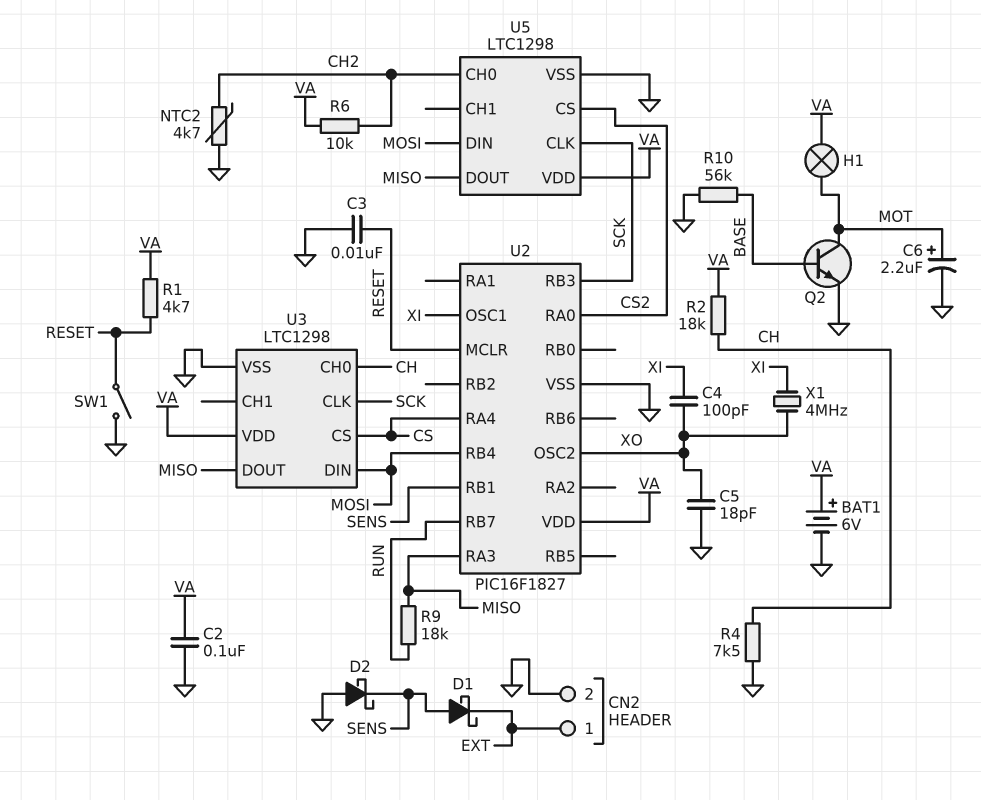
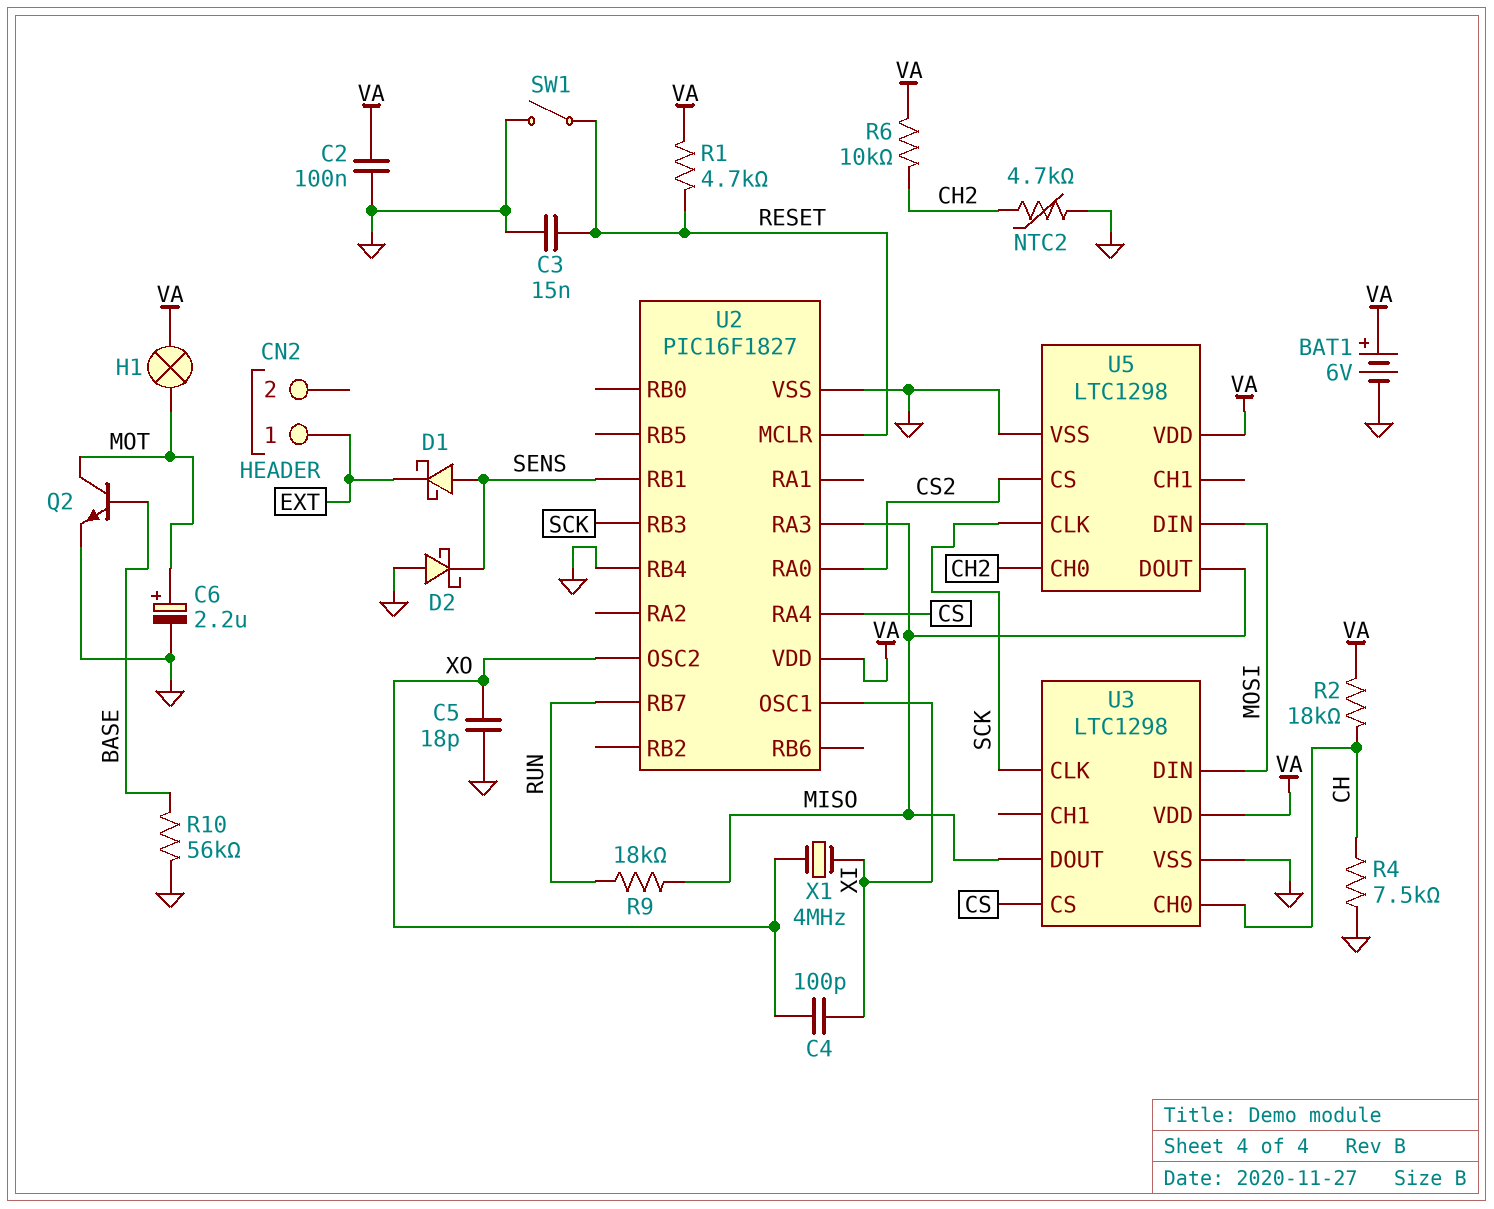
C3: 10nF (GND, RESET) -> 15nF (GND, RESET)
CN2 pin 2: GND -> none
U2 pin RB4: MOSI -> GND

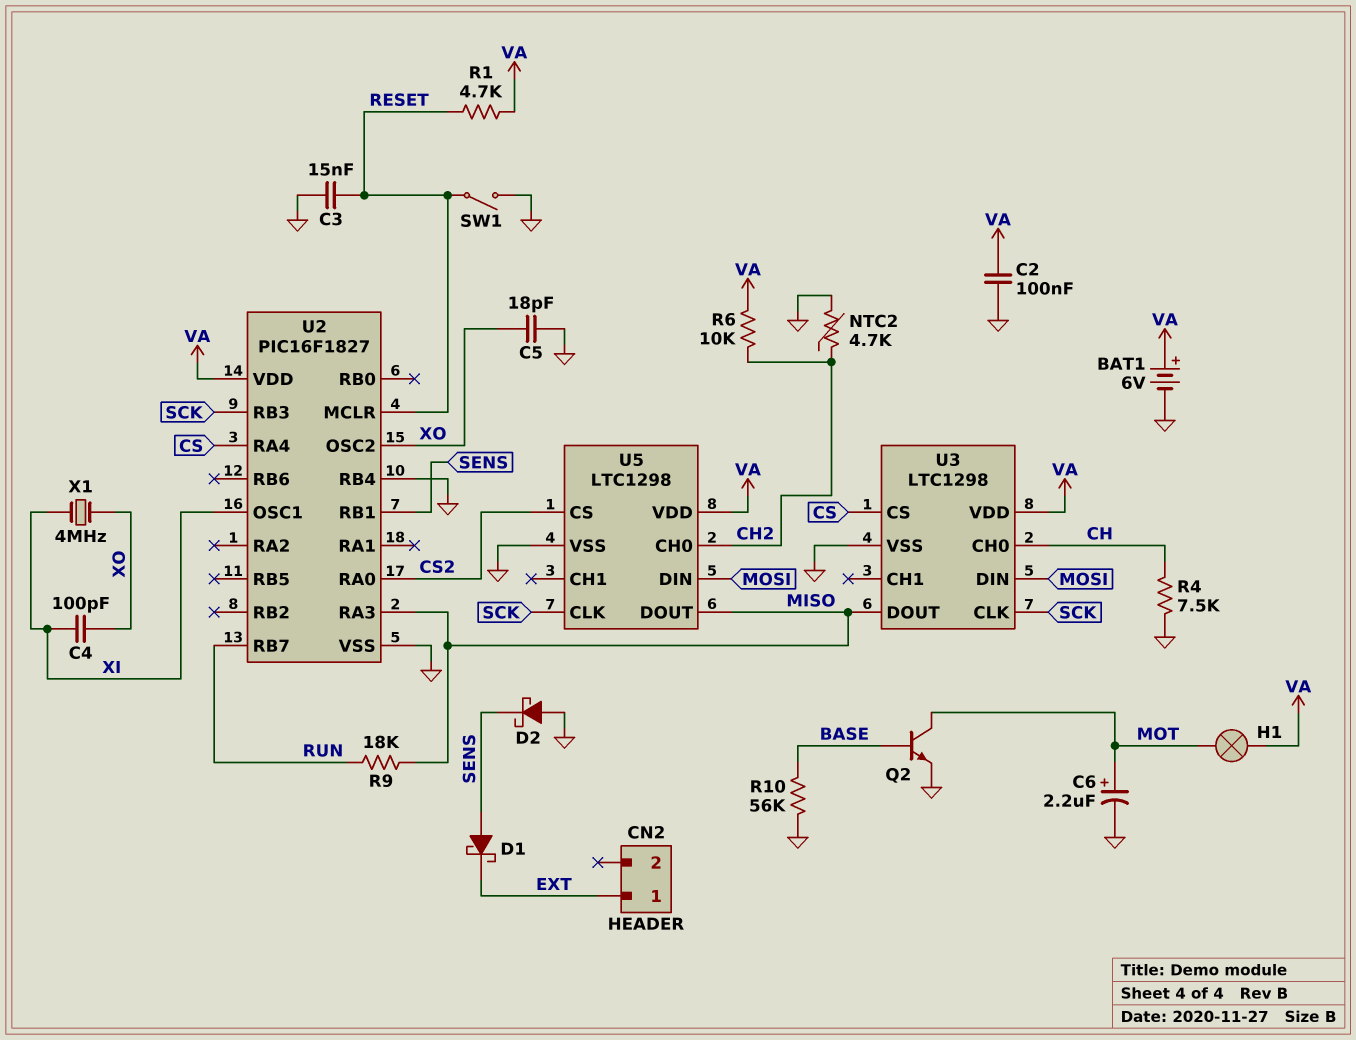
R2: 18k (CH, VA) -> none

